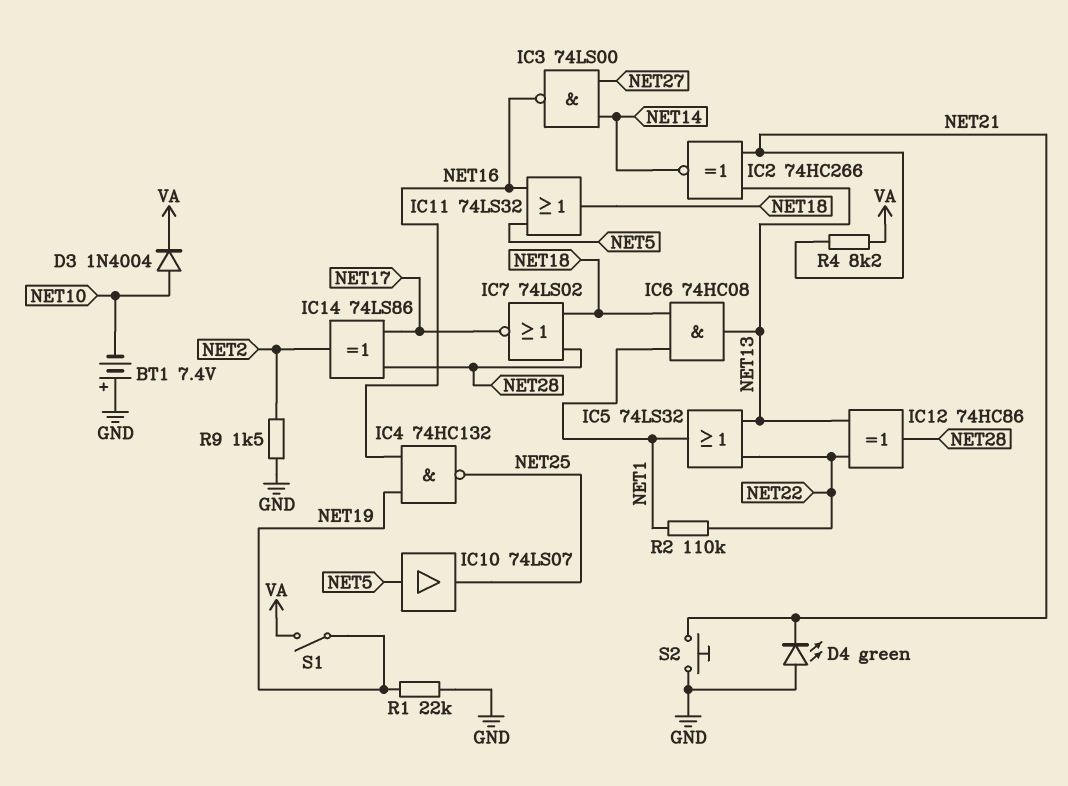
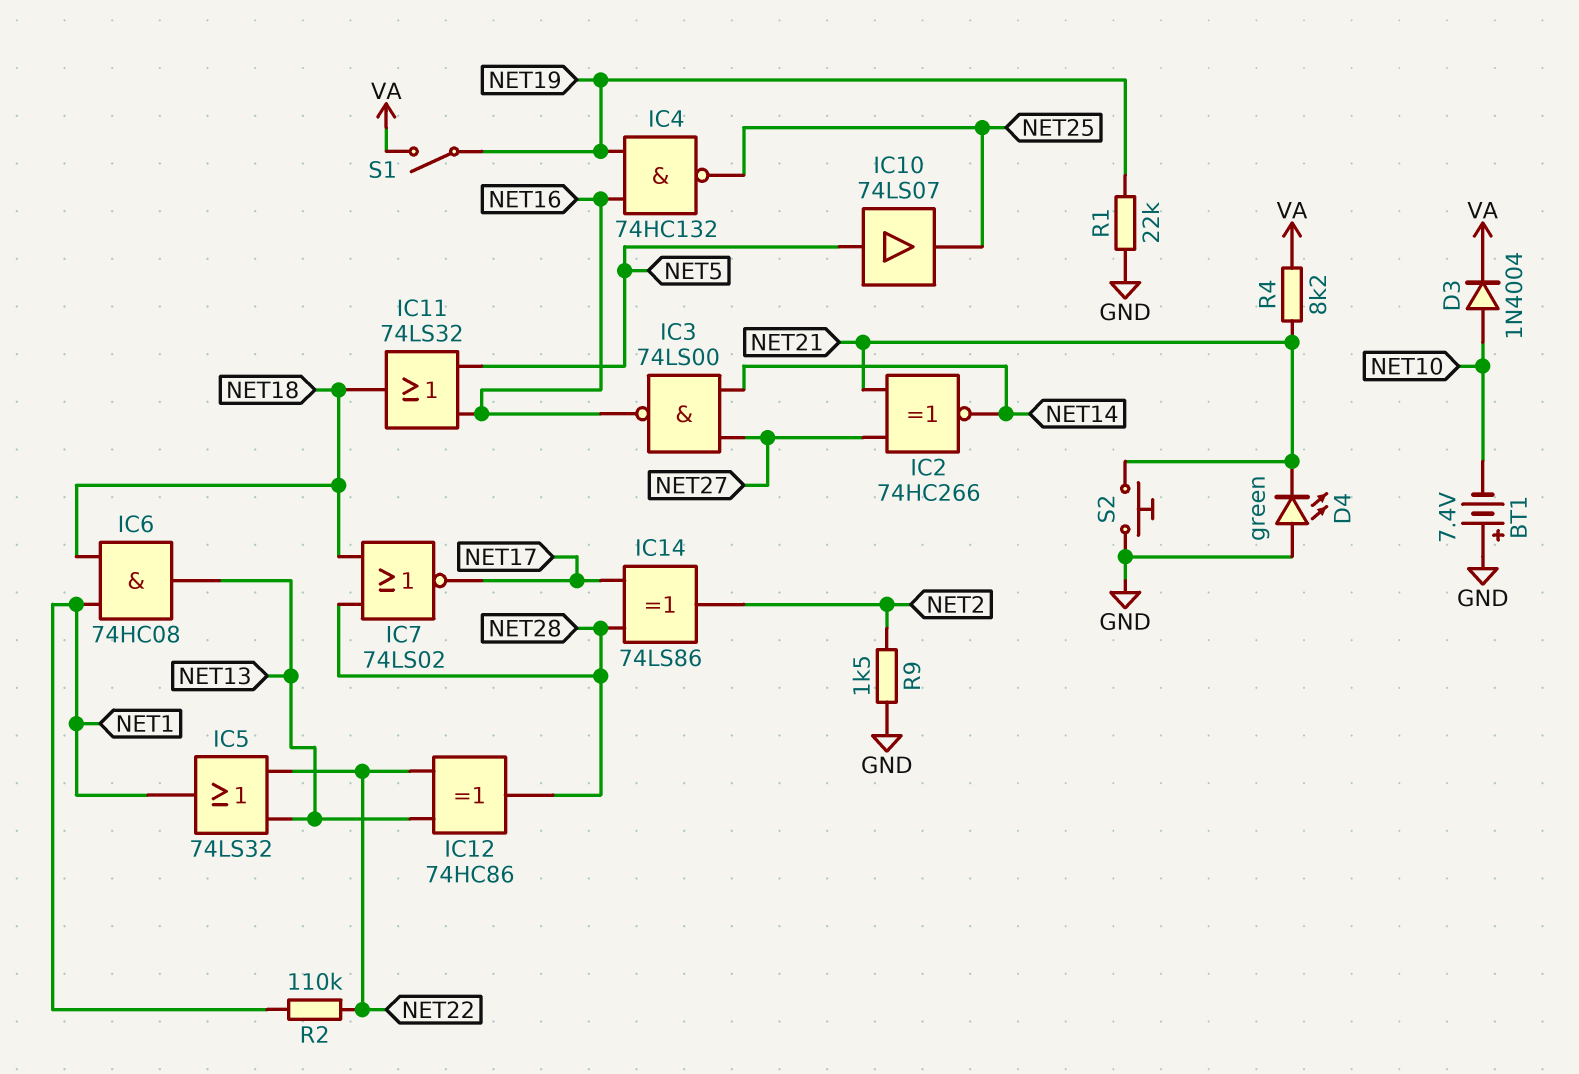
IC2: XNOR 74HC266 (in NET13, in NET21, out NET14) -> XNOR 74HC266 (in NET21, in NET27, out NET14)

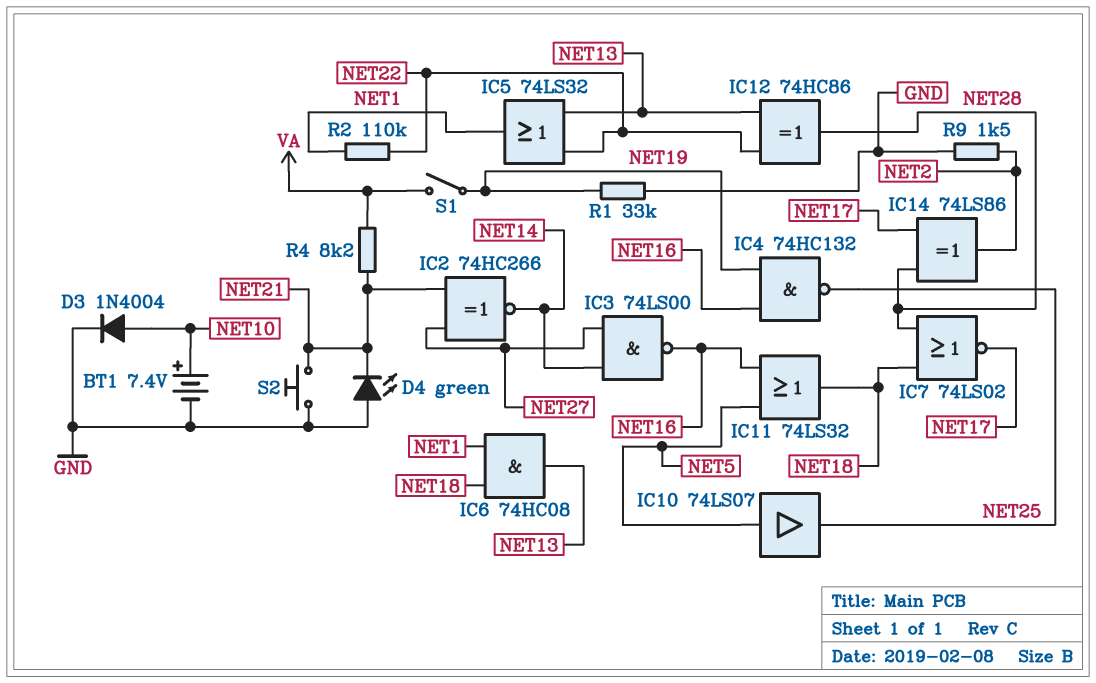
BT1: 7.4V (plus GND, minus NET10) -> 7.4V (plus NET10, minus GND)
D3: diode 1N4004 (A NET10, K VA) -> diode 1N4004 (A NET10, K GND)
R1: 22k (GND, NET19) -> 33k (GND, NET19)

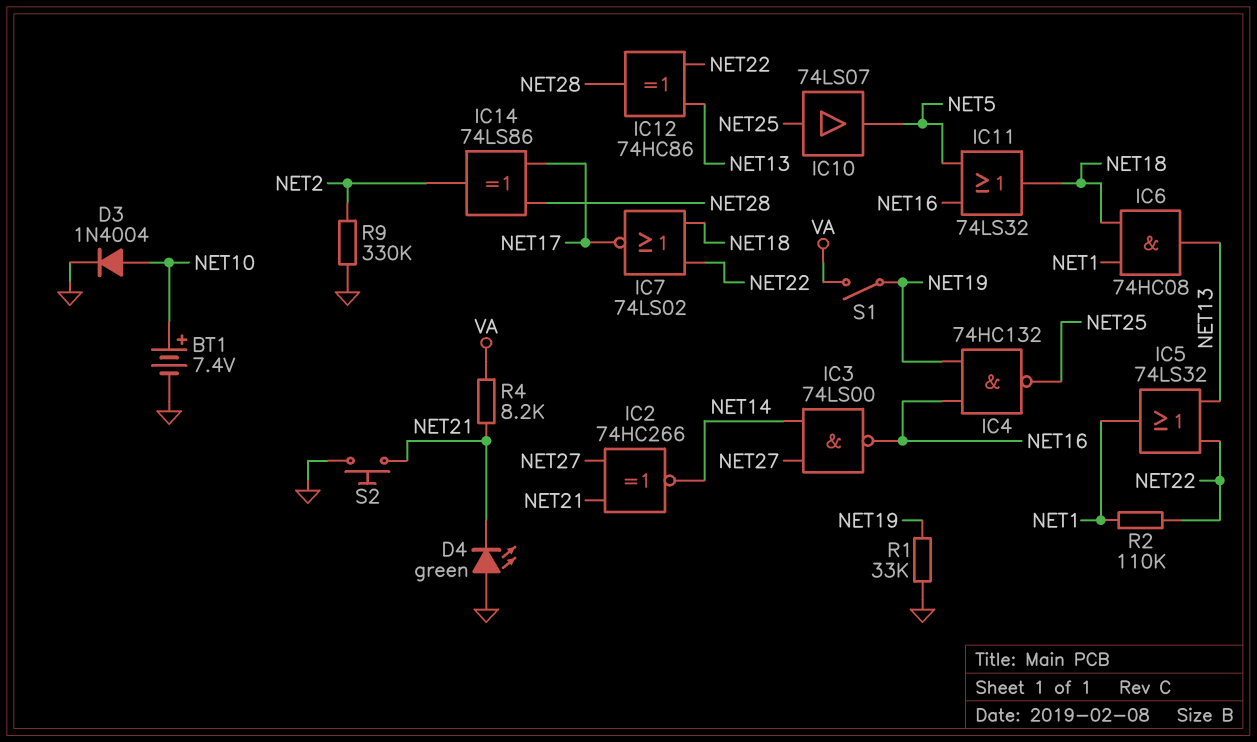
IC7: NOR 74LS02 (in NET18, in NET28, out NET17) -> NOR 74LS02 (in NET18, in NET22, out NET17)
IC10: buffer 74LS07 (in NET5, out NET25) -> buffer 74LS07 (in NET25, out NET5)
R9: 1.5k (GND, NET2) -> 330k (GND, NET2)

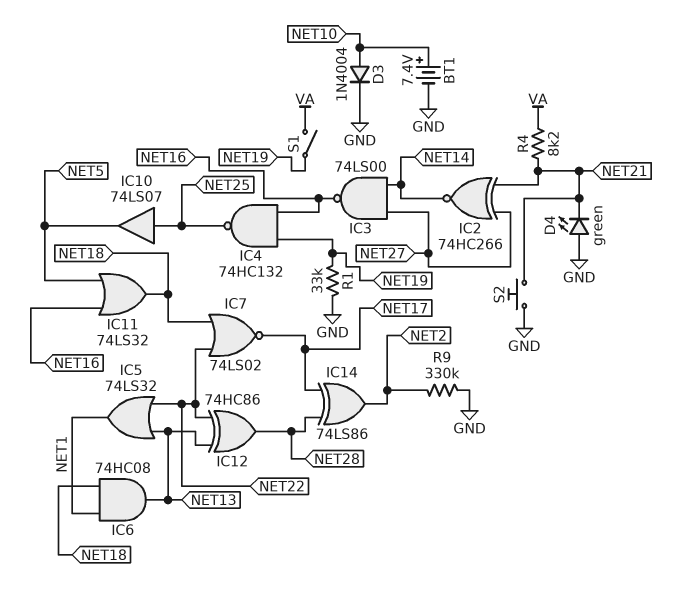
R2: 110k (NET1, NET22) -> none

